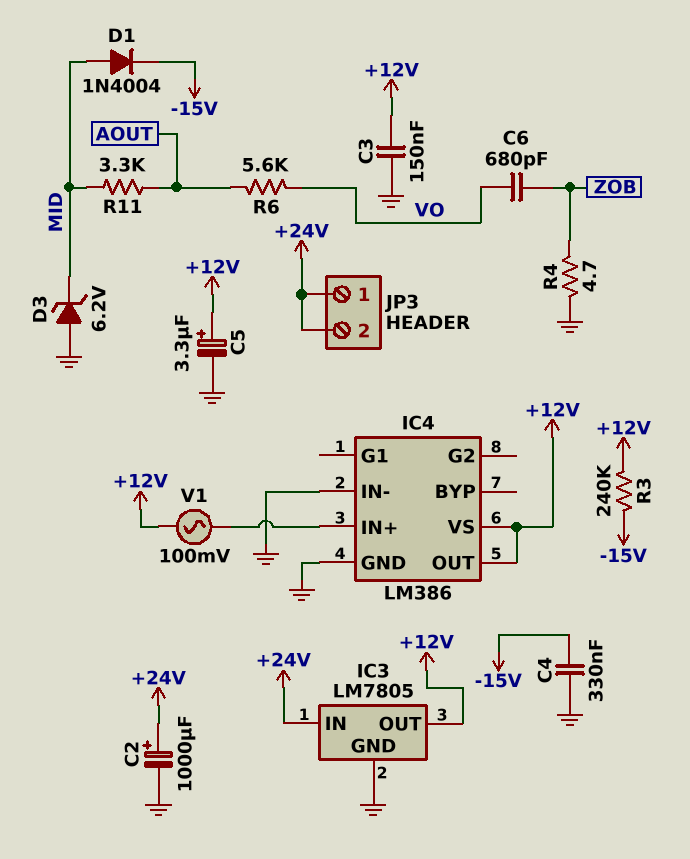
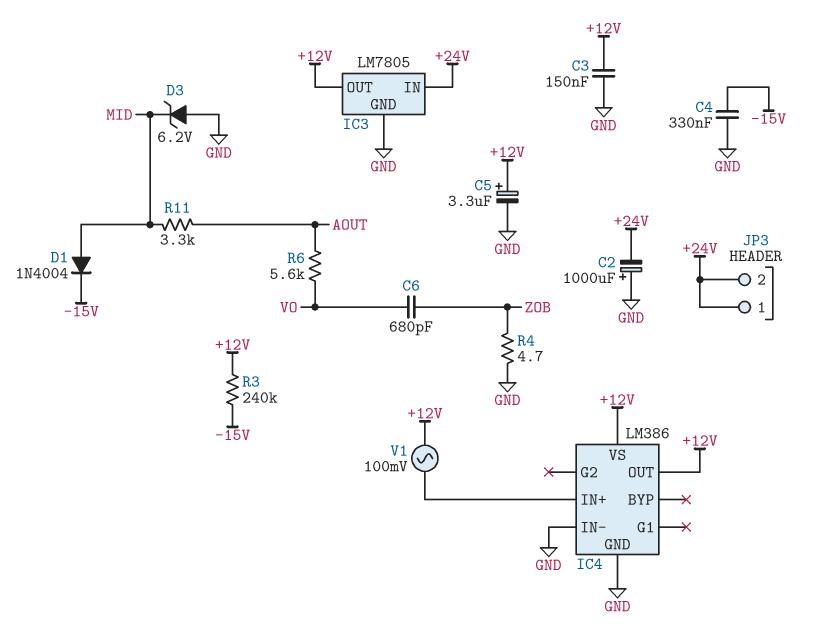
C2: 1000uF (plus +24V, minus GND) -> 1000uF (plus GND, minus +24V)

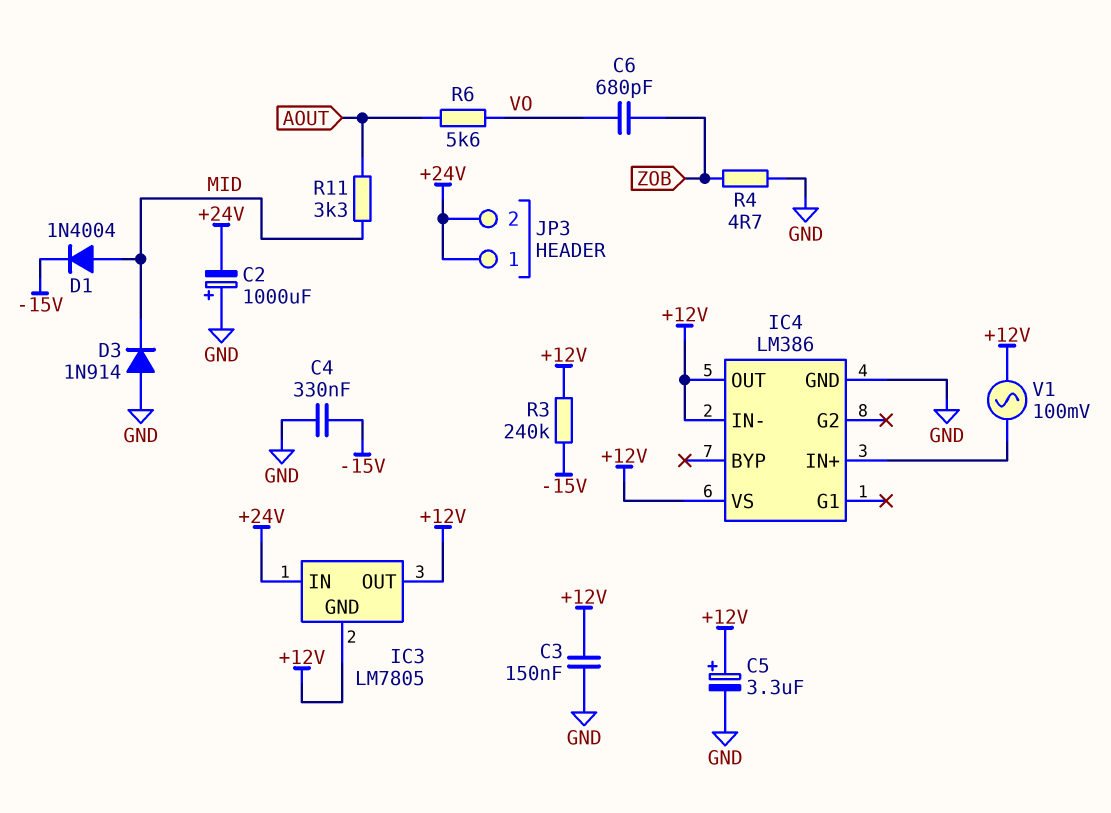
D3: zener 6.2V (A GND, K MID) -> diode 1N914 (A GND, K MID)
IC3 pin GND: GND -> +12V
IC4 pin IN-: GND -> +12V

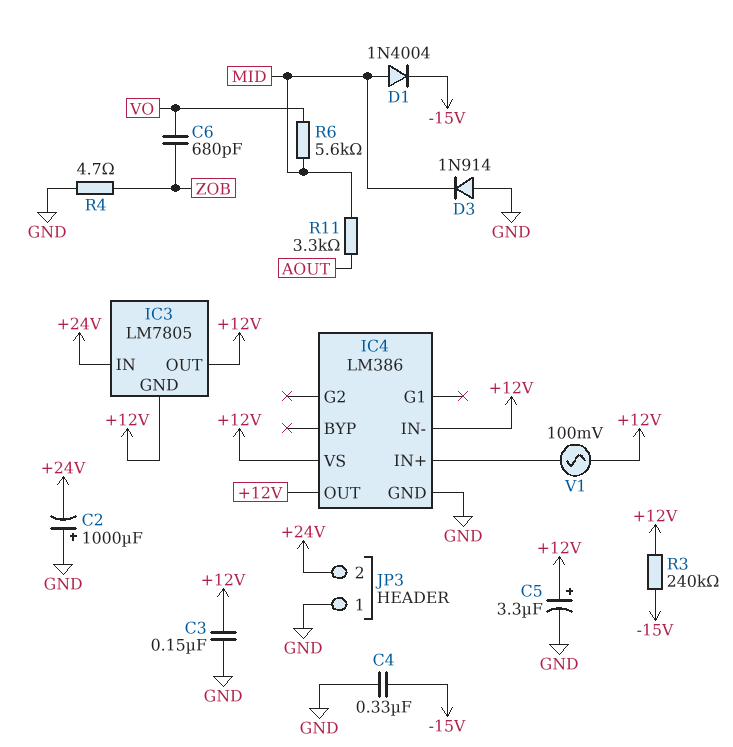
JP3 pin 1: +24V -> GND
R6: 5.6k (AOUT, VO) -> 5.6k (MID, VO)

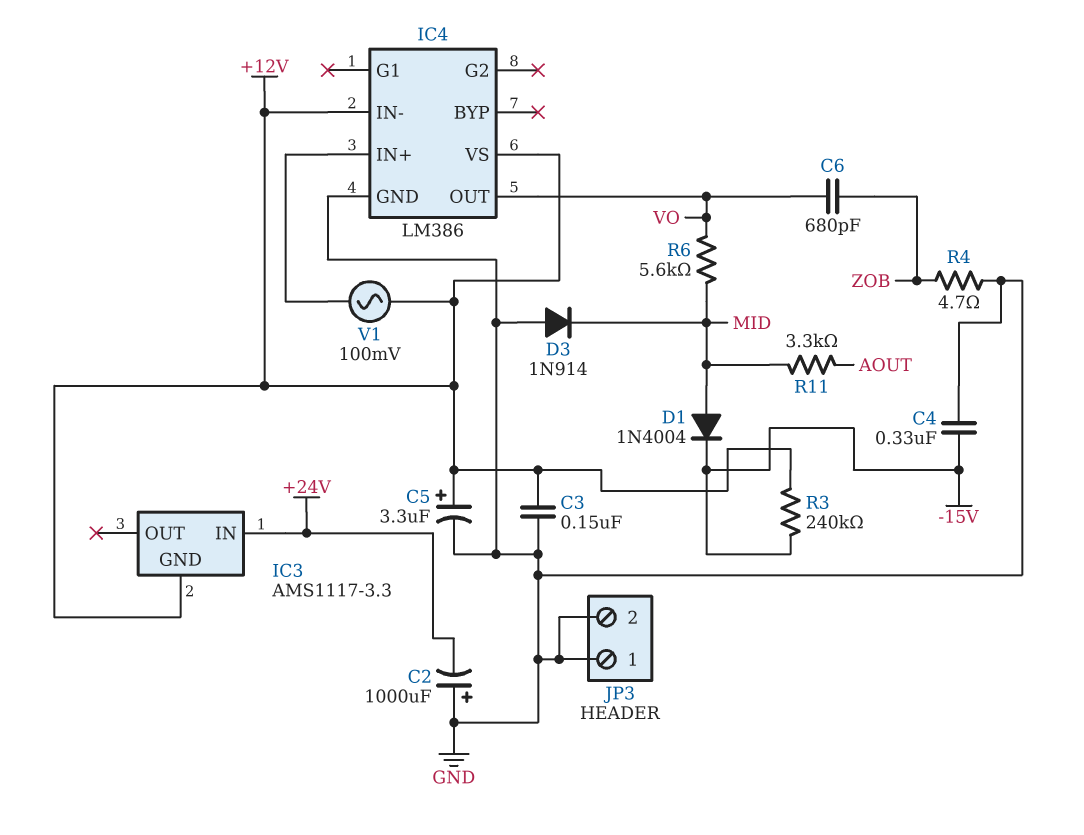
IC3: LM7805 -> AMS1117-3.3
IC3 pin OUT: +12V -> none
IC4 pin OUT: +12V -> VO
JP3 pin 2: +24V -> GND

